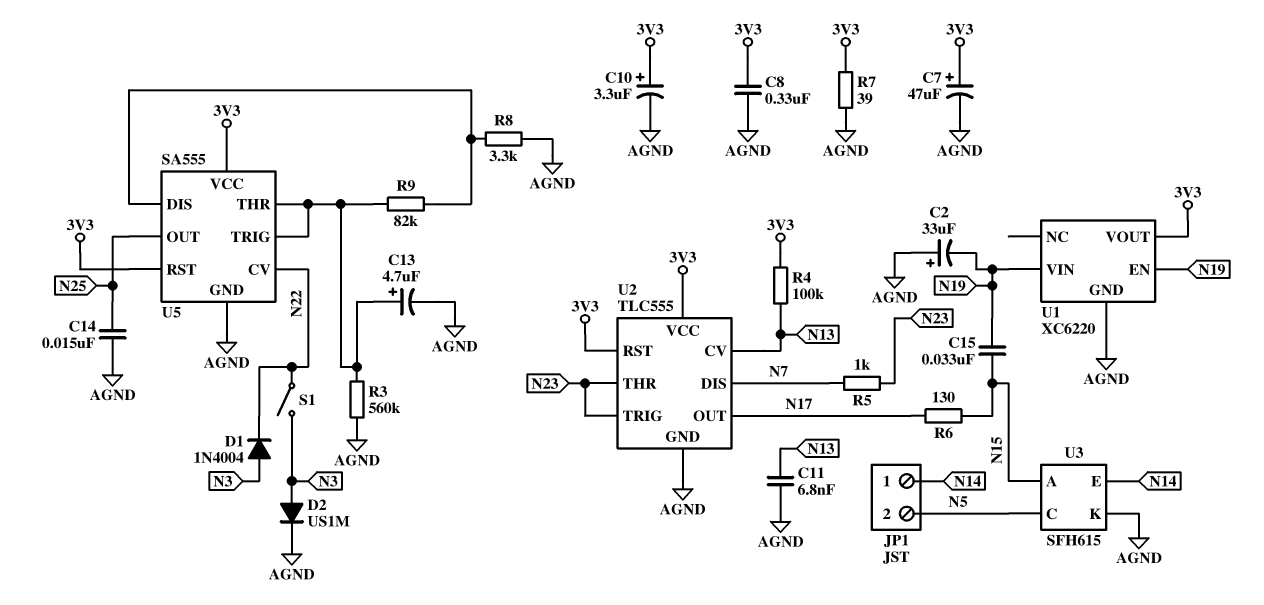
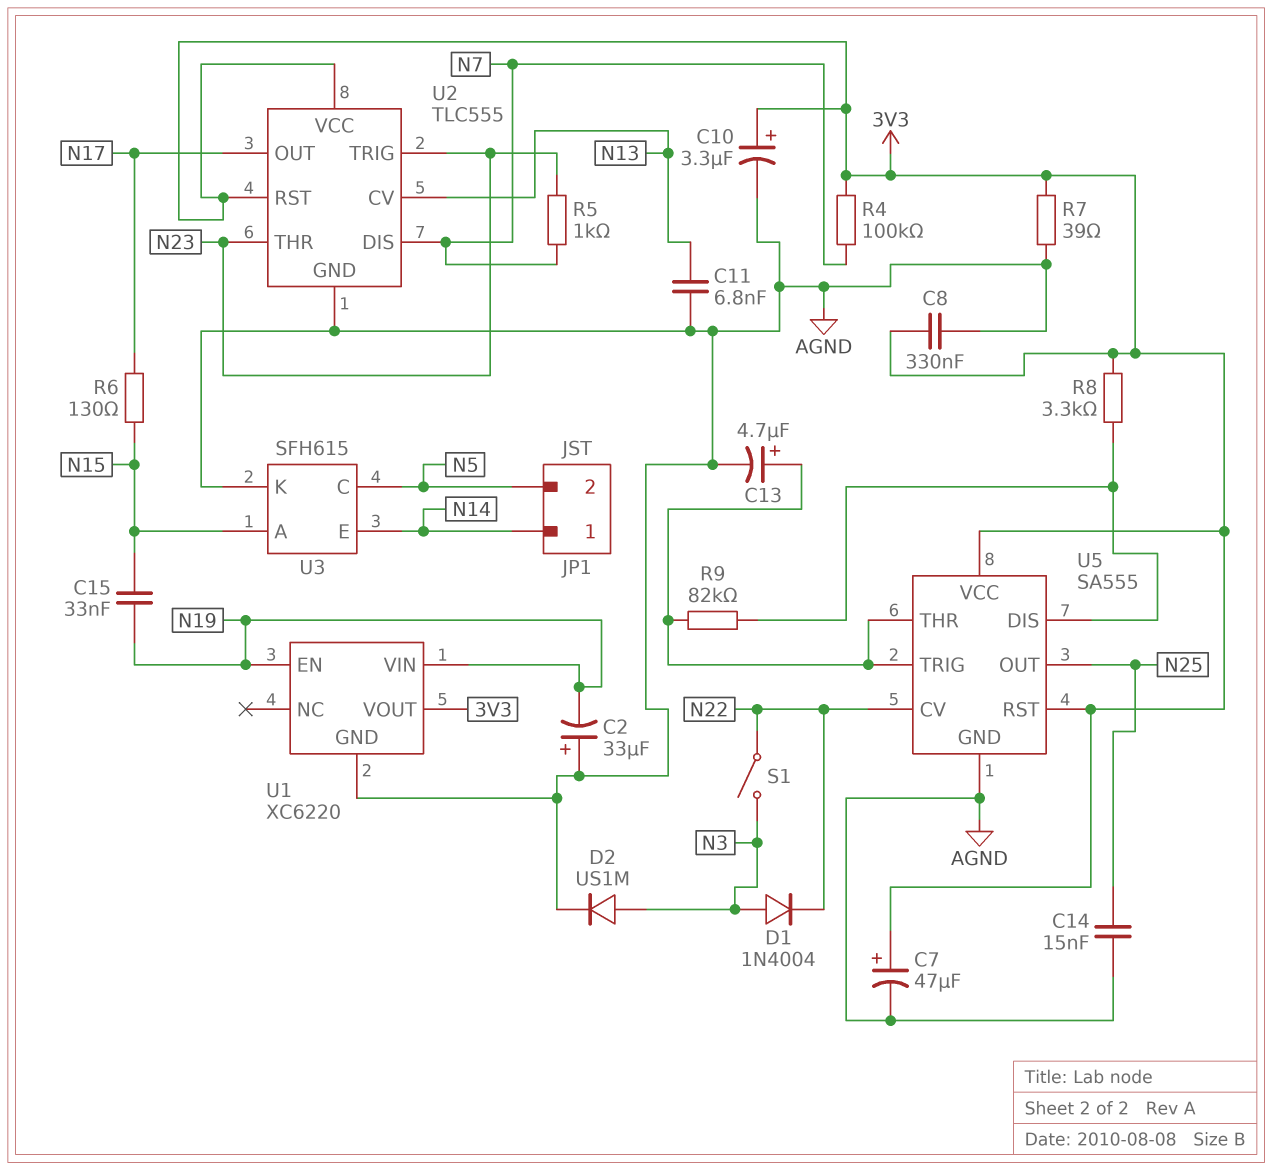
R3: 560k (AGND, U5/THR) -> none
R4: 100k (3V3, N13) -> 100k (3V3, N7)
R8: 3.3k (AGND, U5/DIS) -> 3.3k (3V3, U5/DIS)

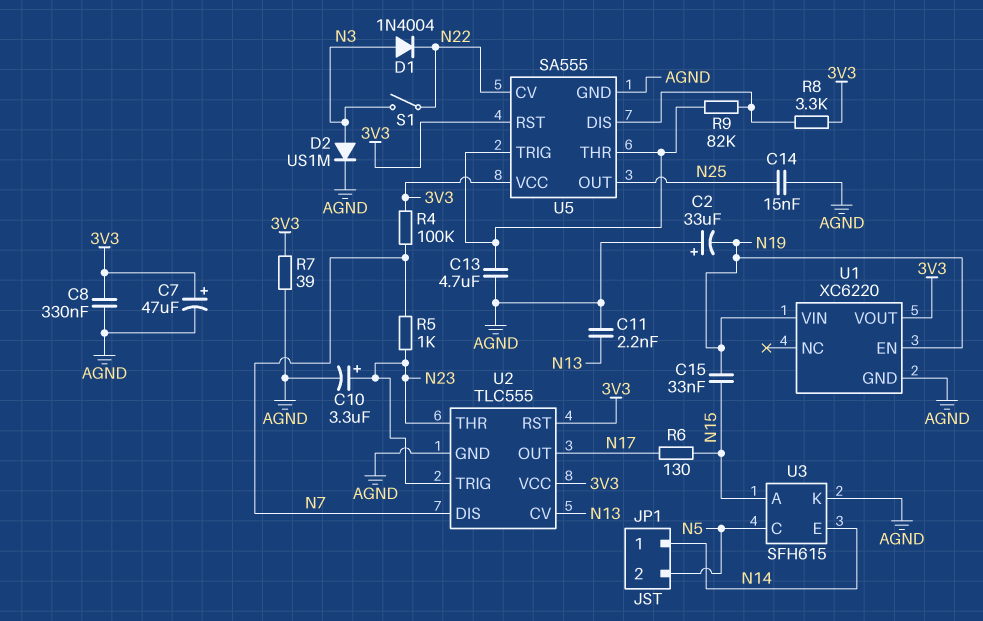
C10: 3.3uF (plus 3V3, minus AGND) -> 3.3uF (plus N23, minus AGND)
C11: 6.8nF (AGND, N13) -> 2.2nF (AGND, N13)
C13: 4.7uF (plus U5/THR, minus AGND) -> 4.7uF (AGND, U5/THR)

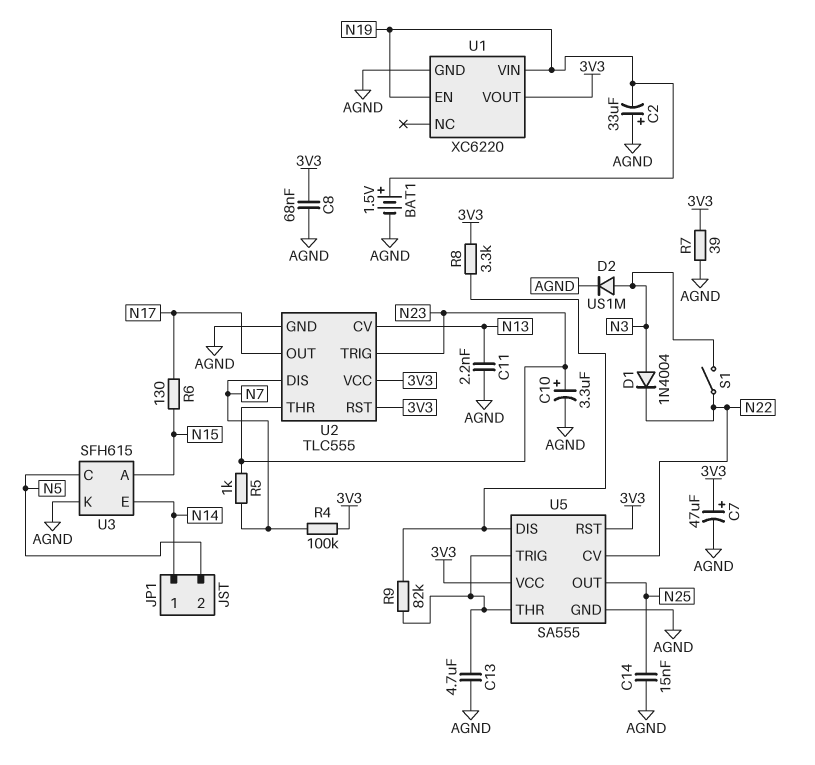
BAT1: none -> 1.5V (plus N19, minus AGND)
C8: 330nF (3V3, AGND) -> 68nF (3V3, AGND)
C15: 33nF (N15, N19) -> none

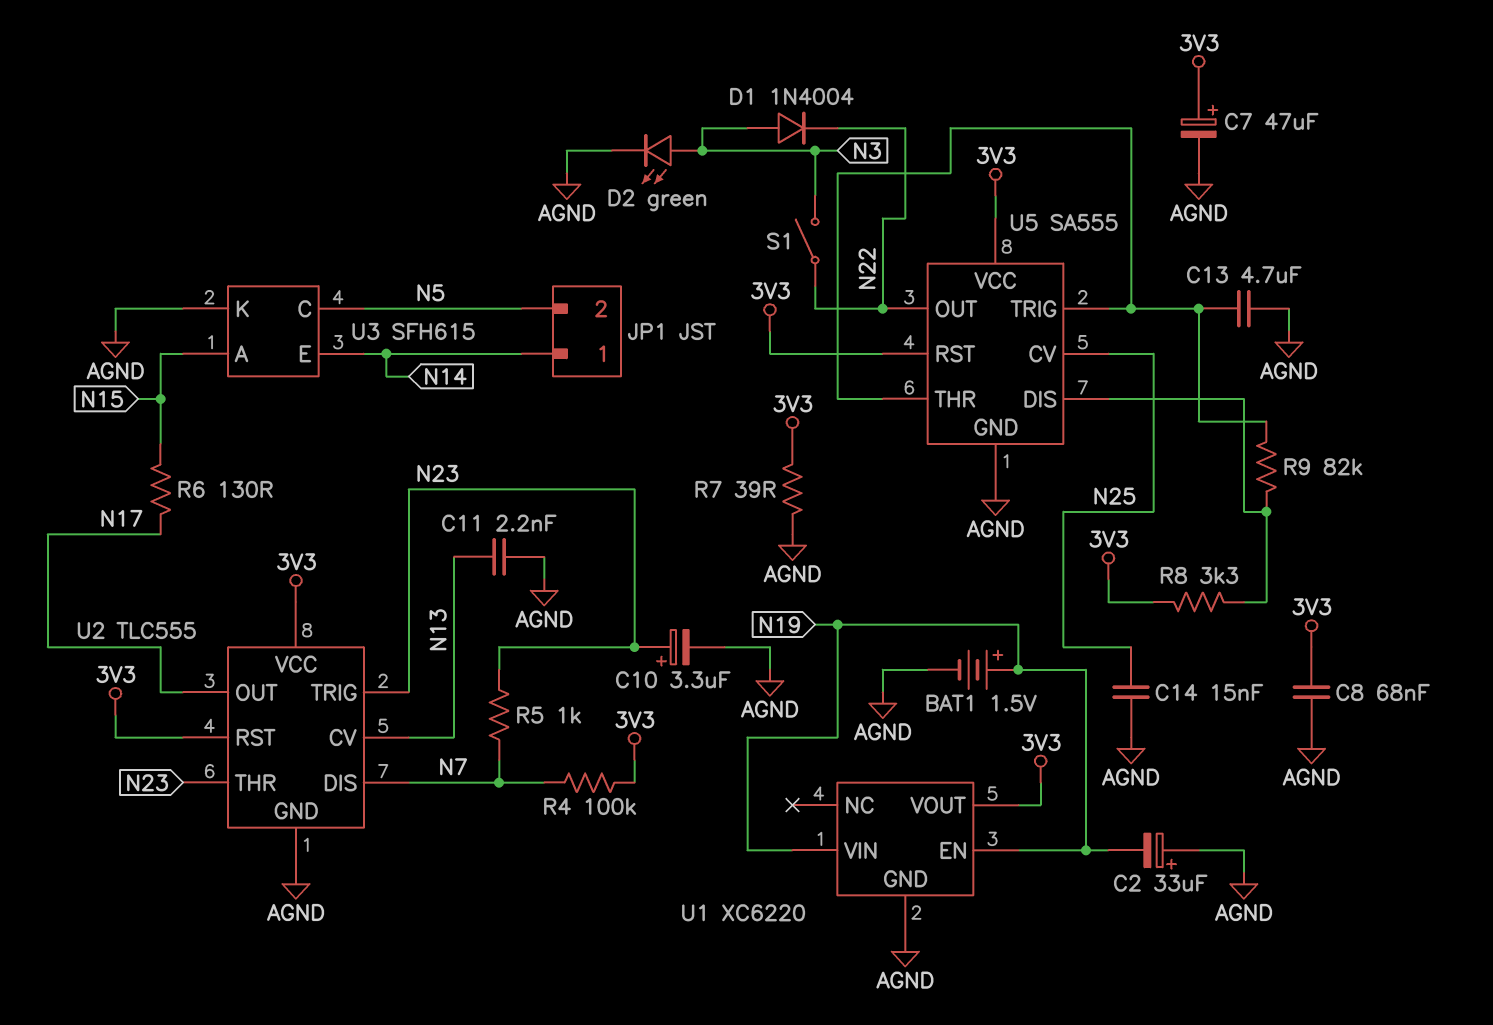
D2: diode US1M (A N3, K AGND) -> LED green (A N3, K AGND)
U5 pin CV: N22 -> N25
U5 pin OUT: N25 -> N22

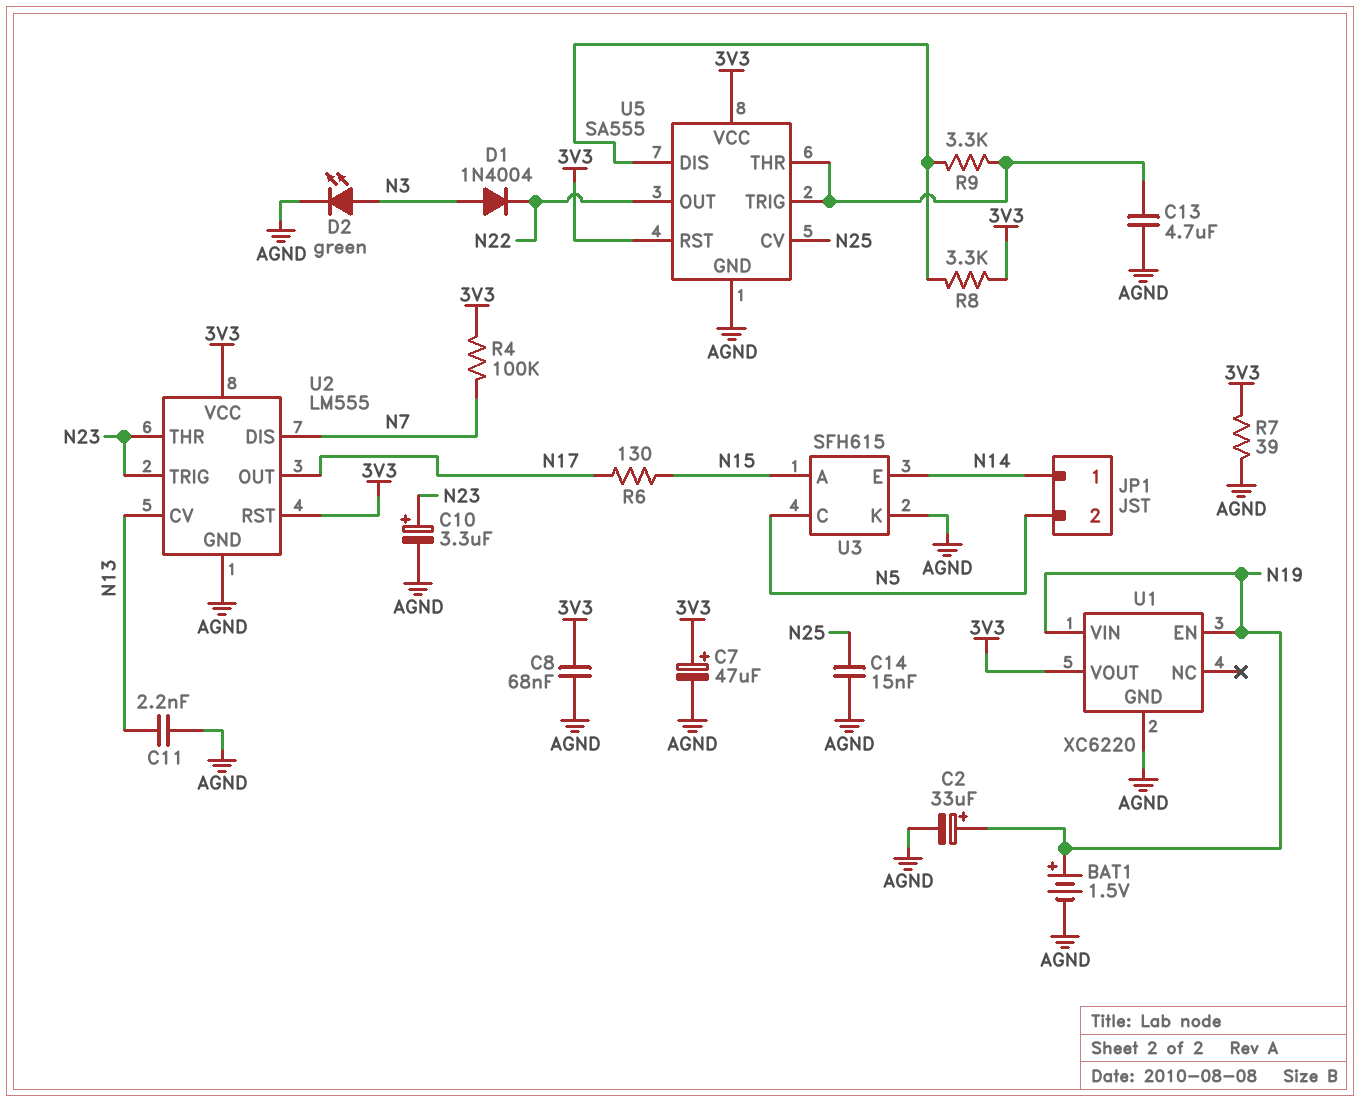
C2: 33uF (plus AGND, minus N19) -> 33uF (plus N19, minus AGND)
R5: 1k (N7, N23) -> none
R9: 82k (U5/DIS, U5/THR) -> 3.3k (U5/DIS, U5/THR)
S1: switch (N3, N22) -> none
U2: TLC555 -> LM555

